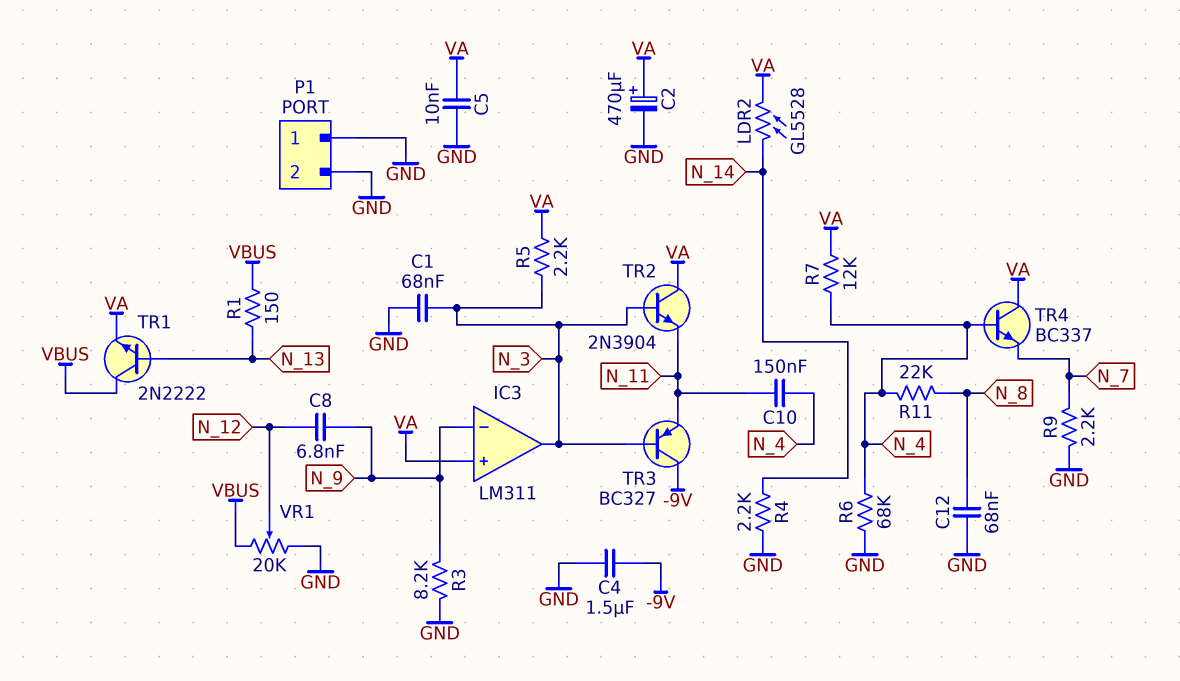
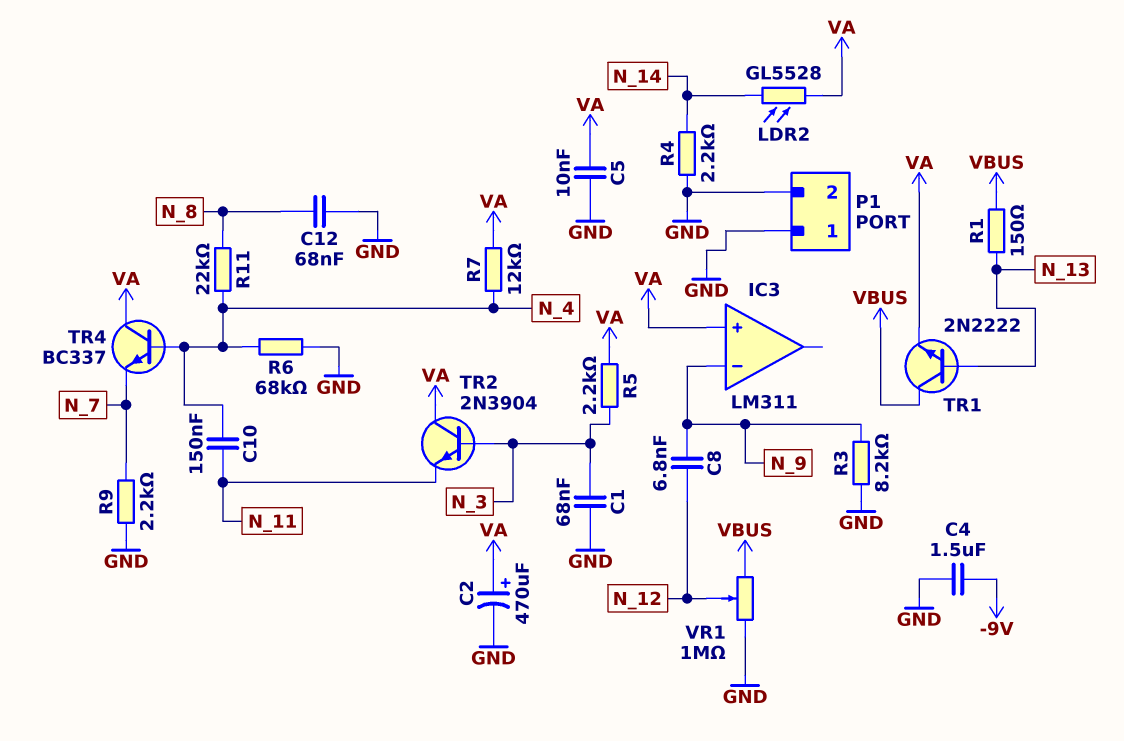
IC3 pin out: N_3 -> none
TR3: PNP BC327 (B N_3, C -9V, E N_11) -> none
VR1: 20k (GND, VBUS, wiper N_12) -> 1M (GND, VBUS, wiper N_12)

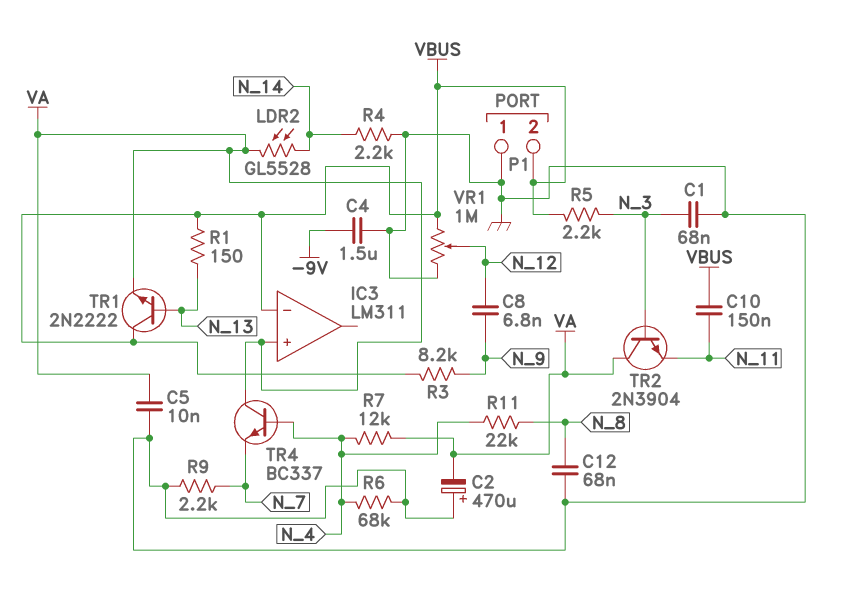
C2: 470uF (plus VA, minus GND) -> 470uF (plus GND, minus VA)
C10: 150nF (N_4, N_11) -> 150nF (N_11, VBUS)
IC3 pin in-: N_9 -> VBUS
P1 pin 2: GND -> VBUS
R3: 8.2k (GND, N_9) -> 8.2k (N_9, VBUS)
R5: 2.2k (N_3, VA) -> 2.2k (N_3, VBUS)

